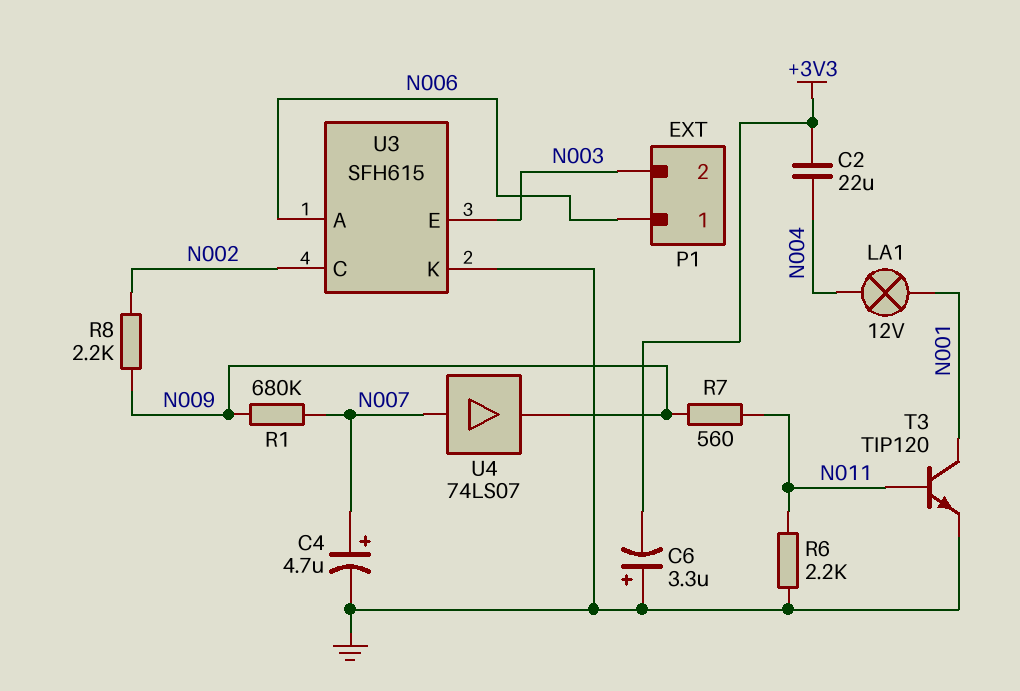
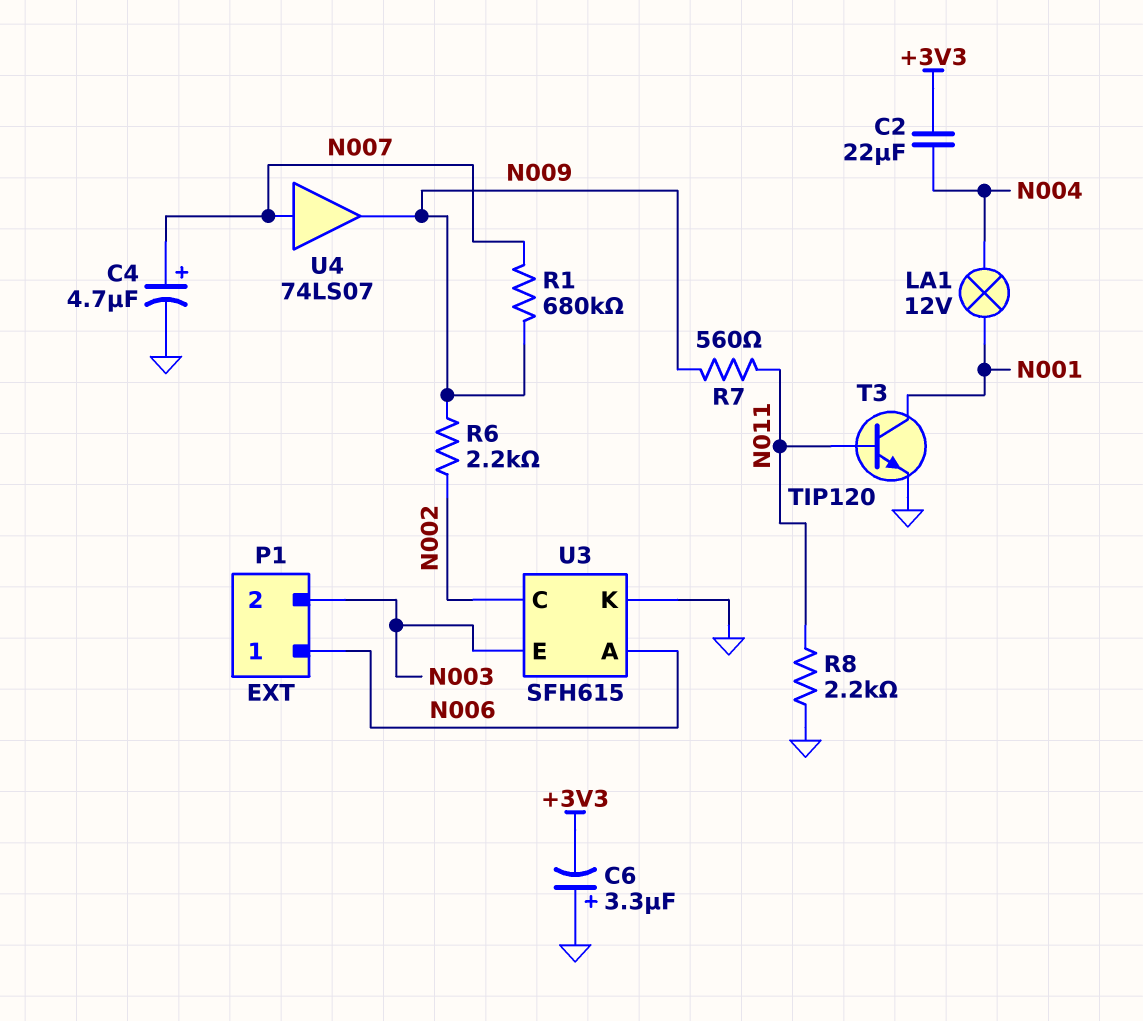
R6: 2.2k (GND, N011) -> 2.2k (N002, N009)
R8: 2.2k (N002, N009) -> 2.2k (GND, N011)

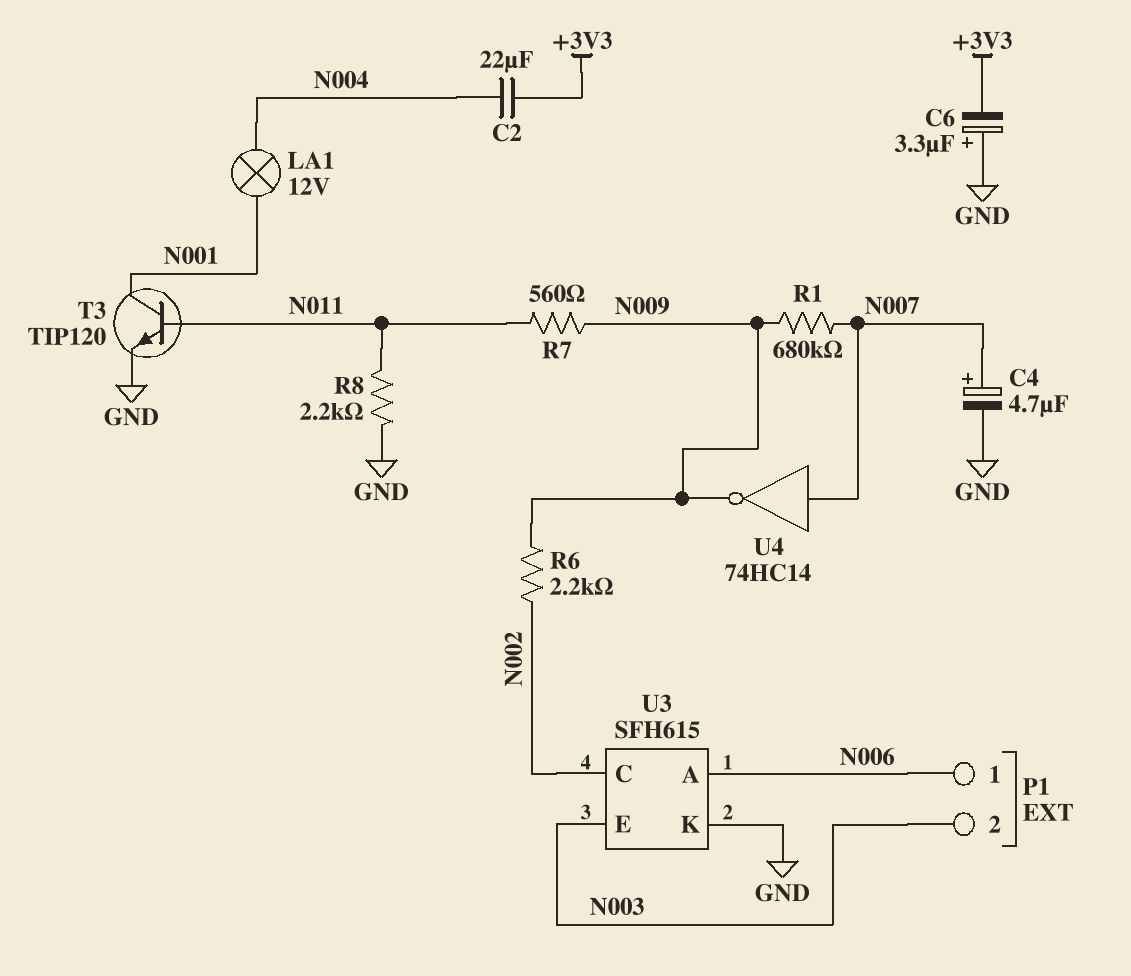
U4: buffer 74LS07 (in N007, out N009) -> NOT 74HC14 (in N007, out N009)

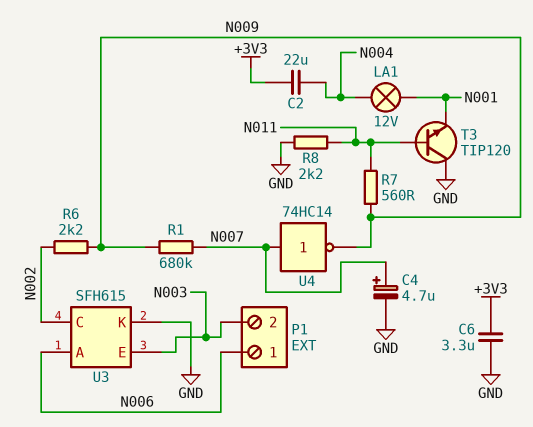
C6: 3.3uF (plus GND, minus +3V3) -> 3.3uF (+3V3, GND)
T3: NPN TIP120 (B N011, C N001, E GND) -> NPN TIP120 (B N011, C GND, E N001)

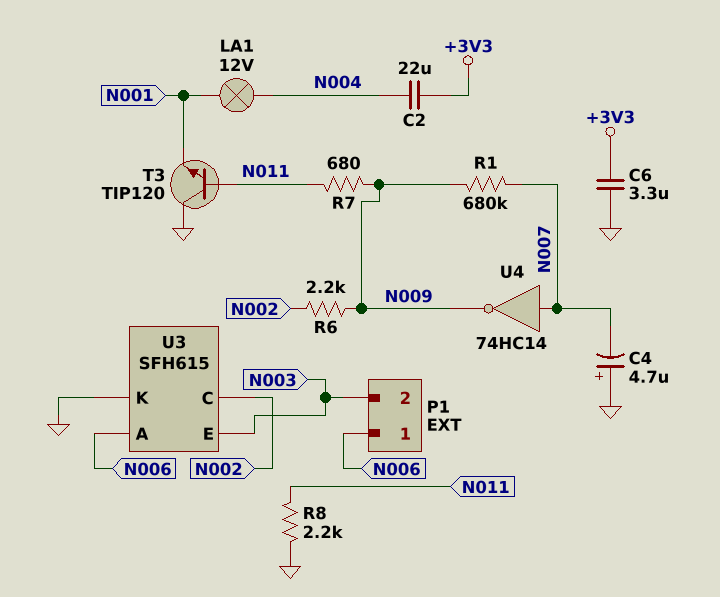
C4: 4.7uF (plus N007, minus GND) -> 4.7uF (plus GND, minus N007)
R7: 560 (N009, N011) -> 680 (N009, N011)

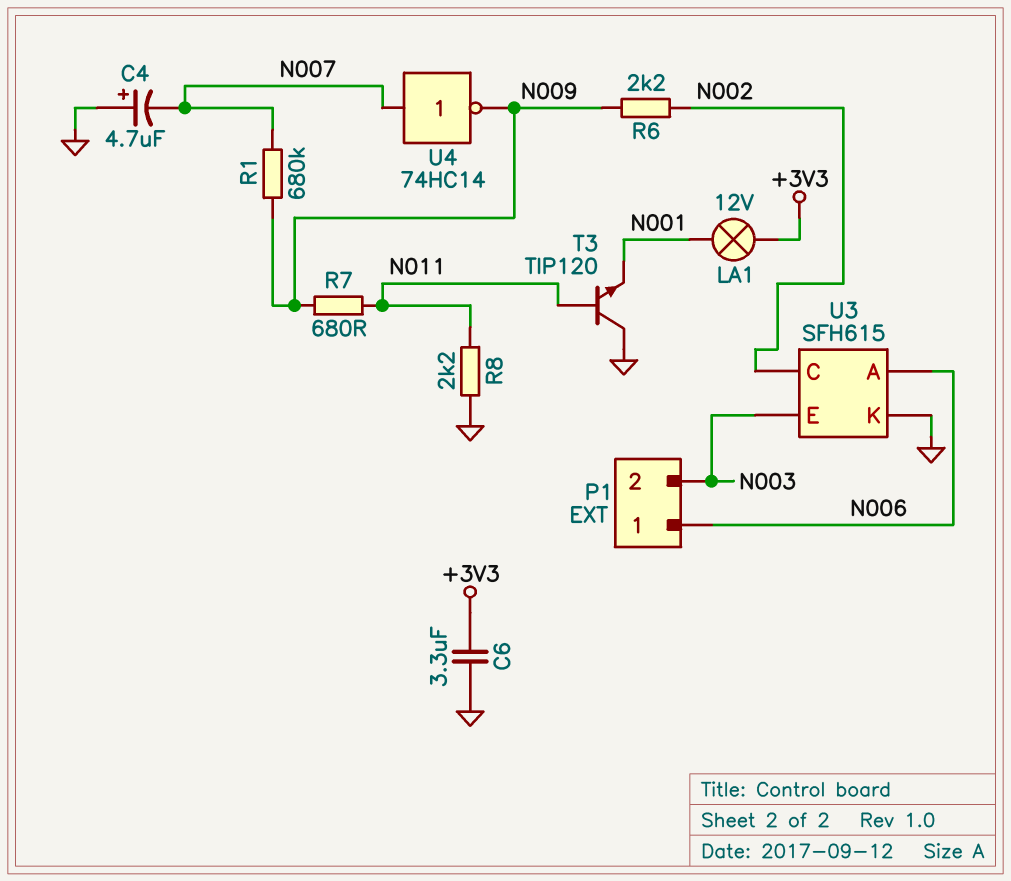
C2: 22uF (+3V3, N004) -> none
LA1: lamp 12V (N001, N004) -> lamp 12V (+3V3, N001)

